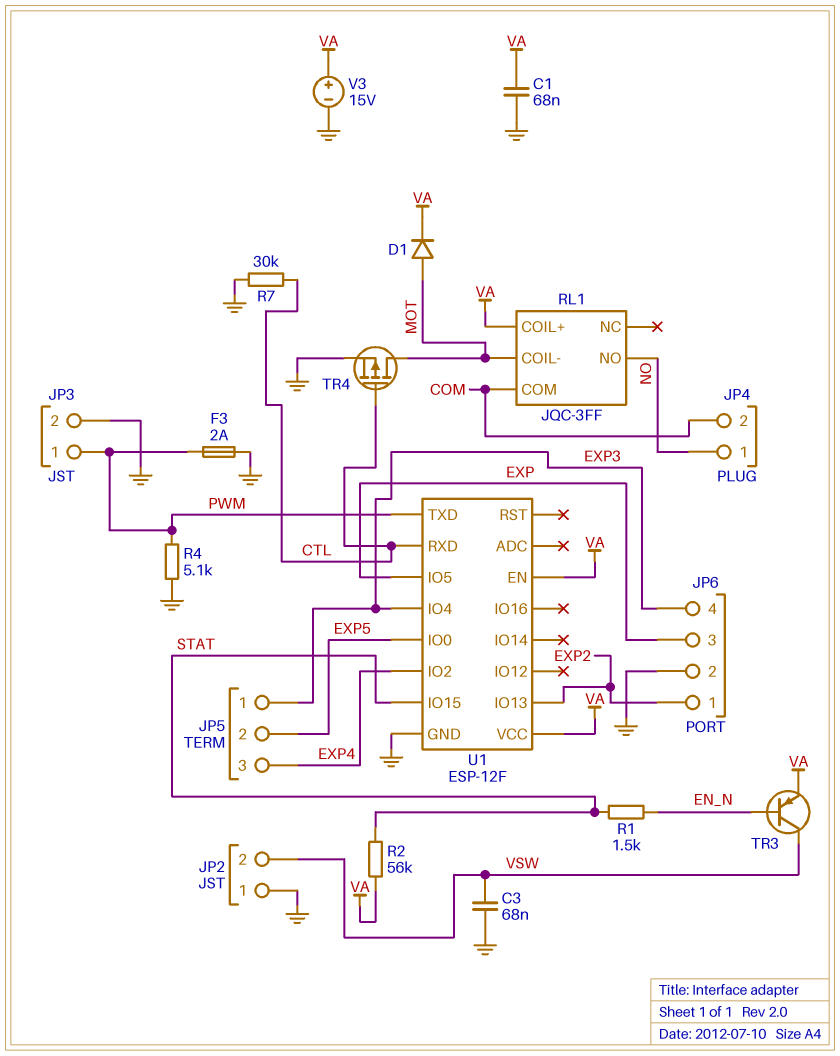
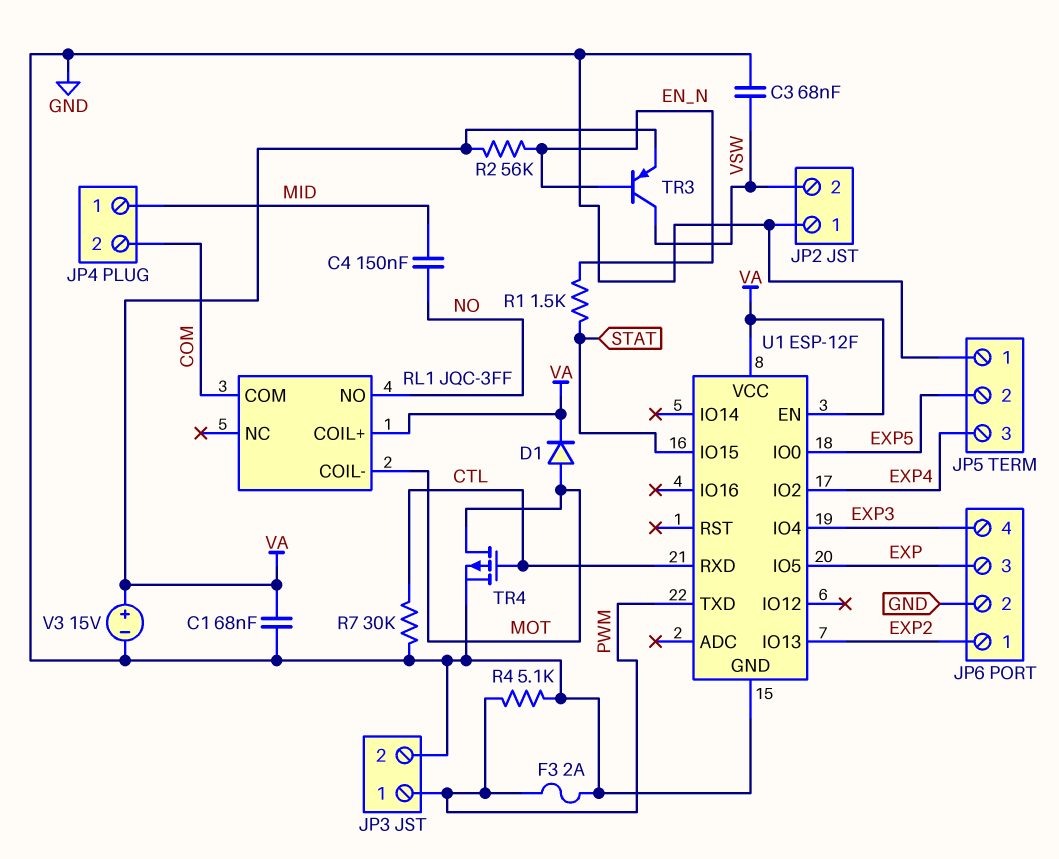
C4: none -> 150nF (MID, NO)
JP4 pin 1: NO -> MID
JP5 pin 1: EXP3 -> GND
R2: 56k (STAT, VA) -> 56k (EN_N, VA)

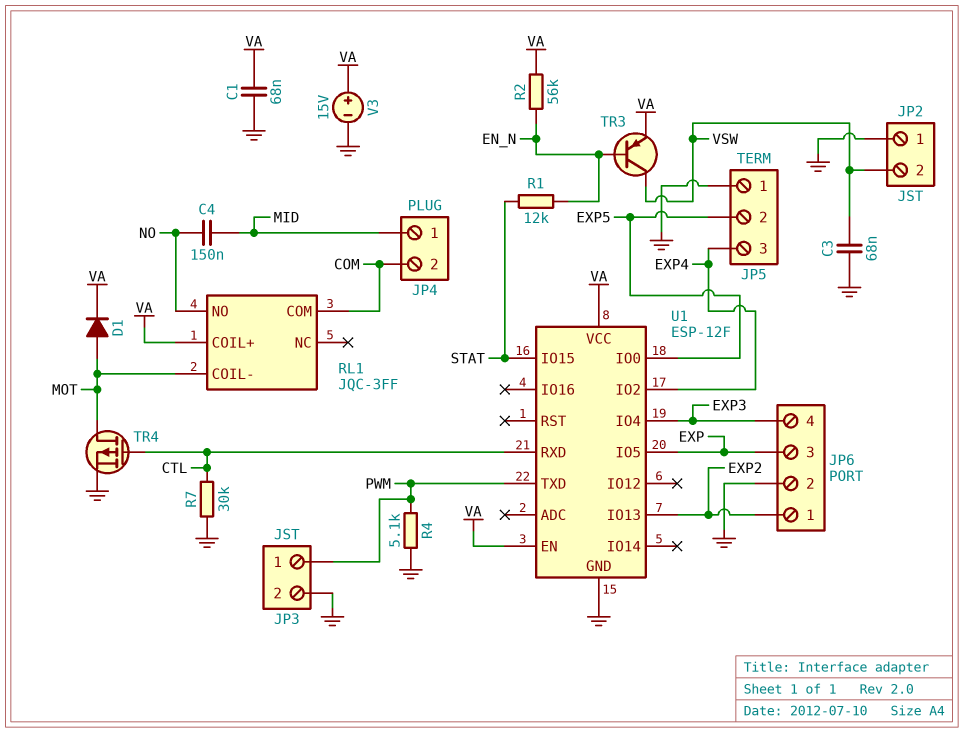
F3: 2A (GND, PWM) -> none
R1: 1.5k (EN_N, STAT) -> 12k (EN_N, STAT)

